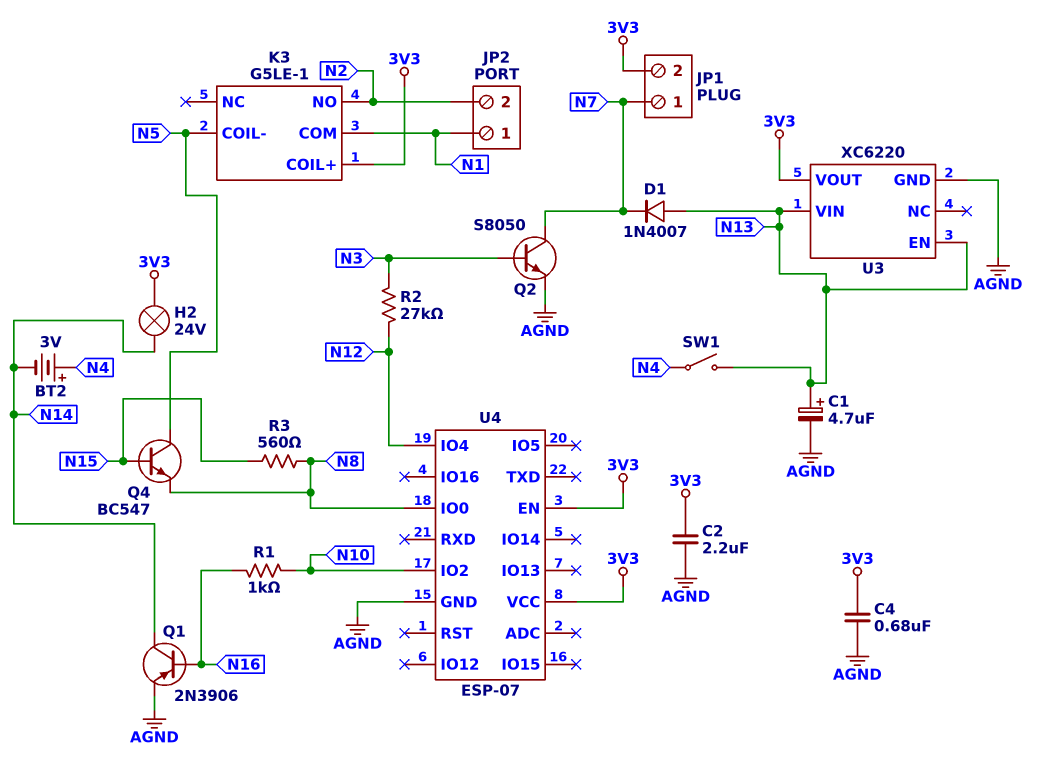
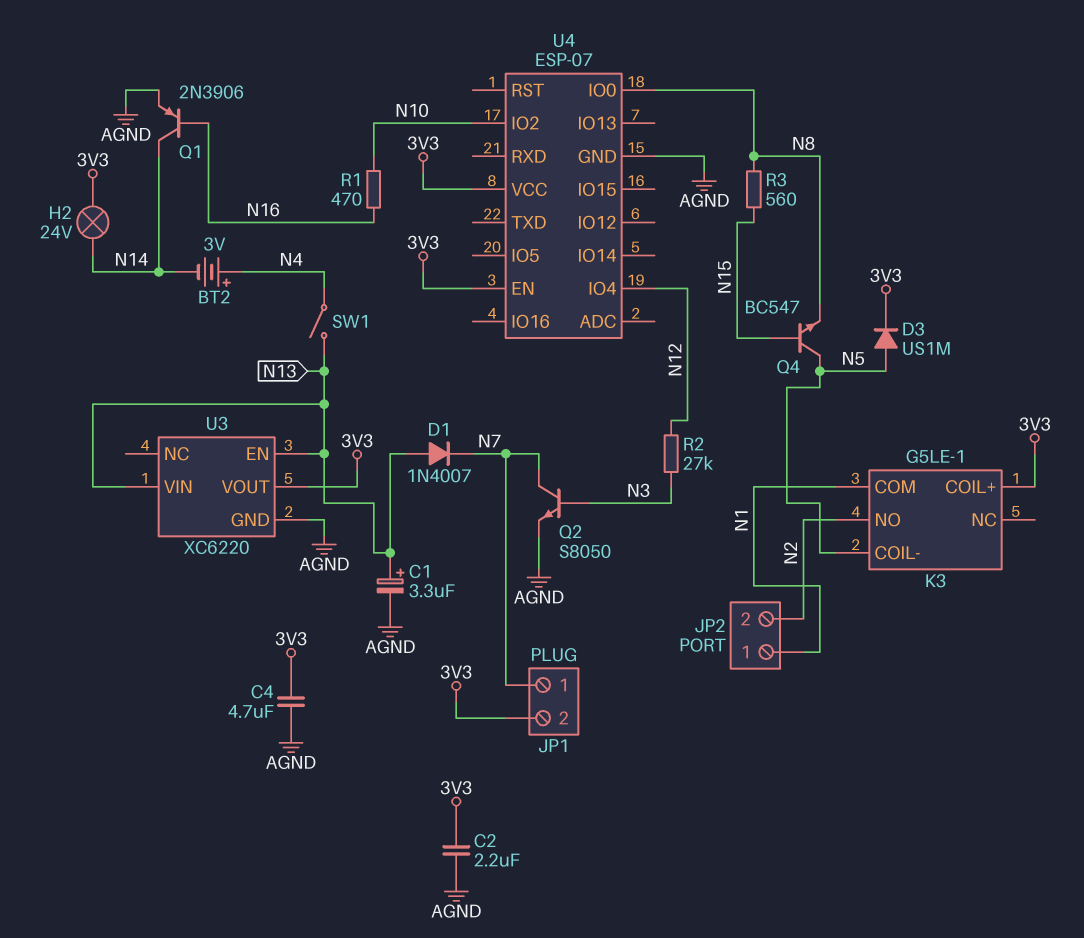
C1: 4.7uF (plus N13, minus AGND) -> 3.3uF (plus N13, minus AGND)
C4: 680nF (3V3, AGND) -> 4.7uF (3V3, AGND)
D3: none -> diode US1M (A N5, K 3V3)
R1: 1k (N10, N16) -> 470 (N10, N16)

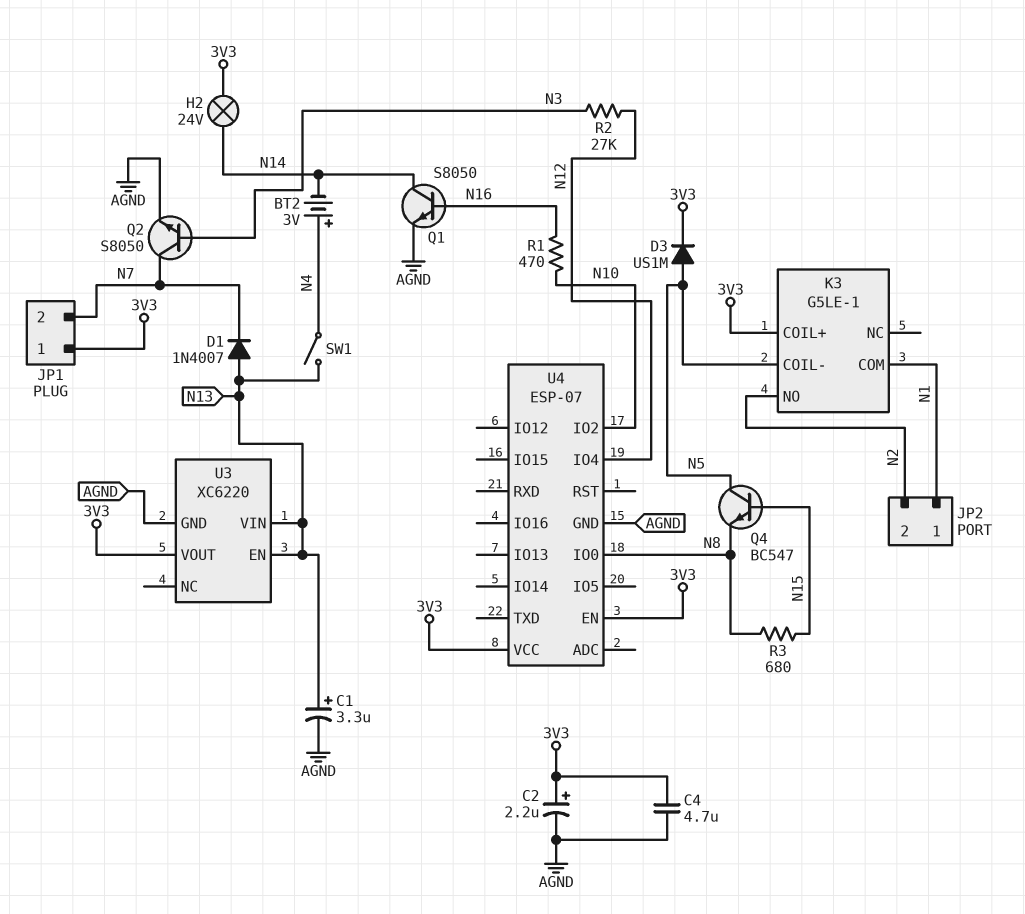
C2: 2.2uF (3V3, AGND) -> 2.2uF (plus 3V3, minus AGND)
JP1 pin 1: N7 -> 3V3
JP1 pin 2: 3V3 -> N7
Q1: PNP 2N3906 (B N16, C N14, E AGND) -> NPN S8050 (B N16, C N14, E AGND)
R3: 560 (N8, N15) -> 680 (N8, N15)

